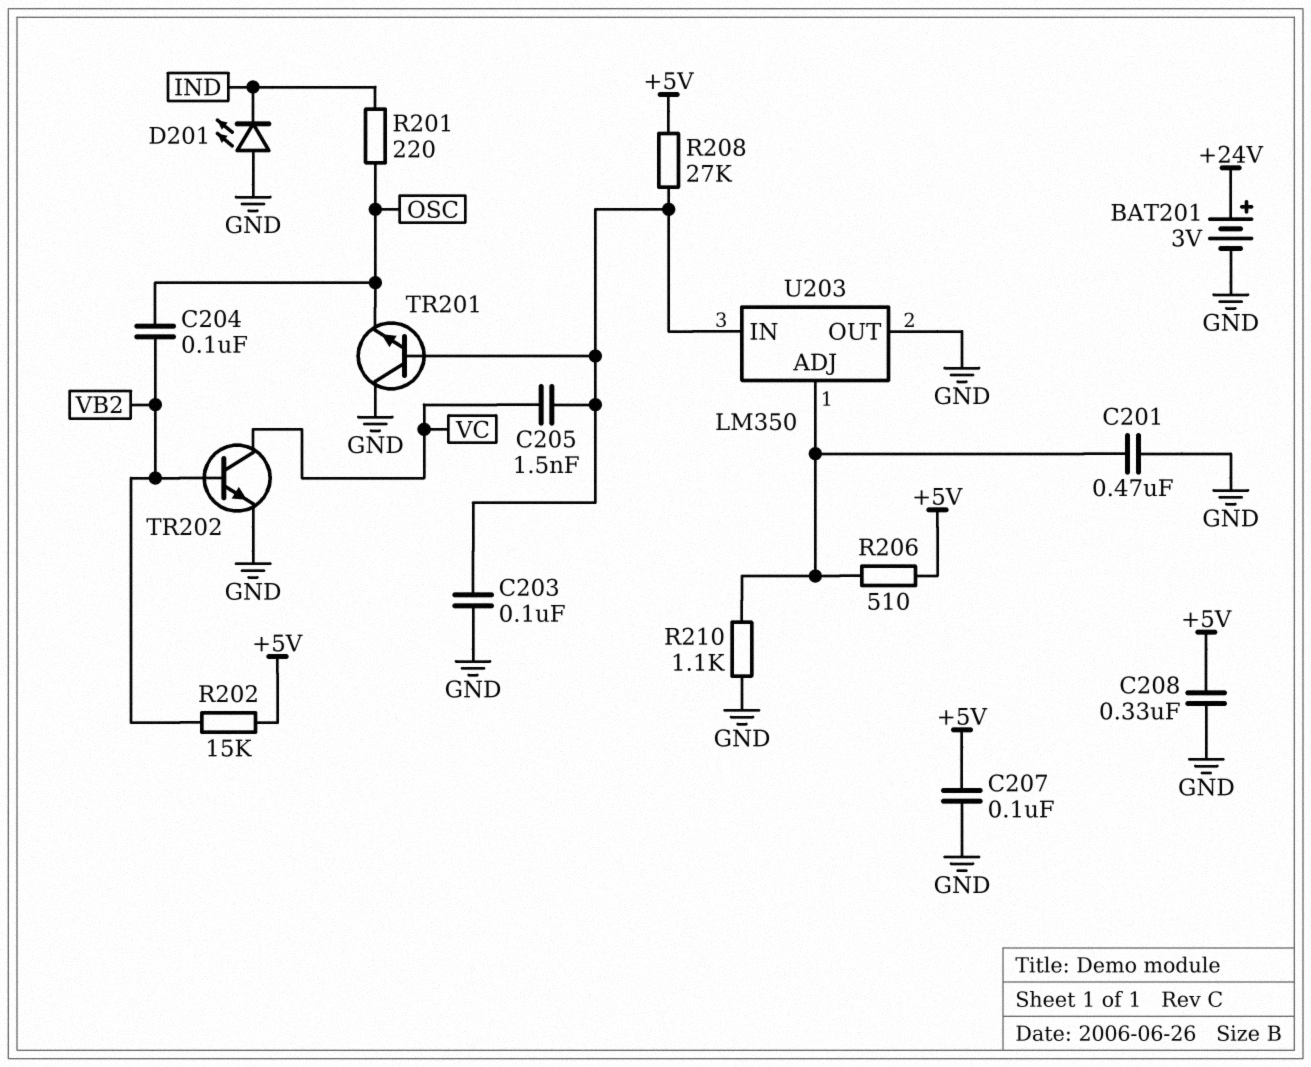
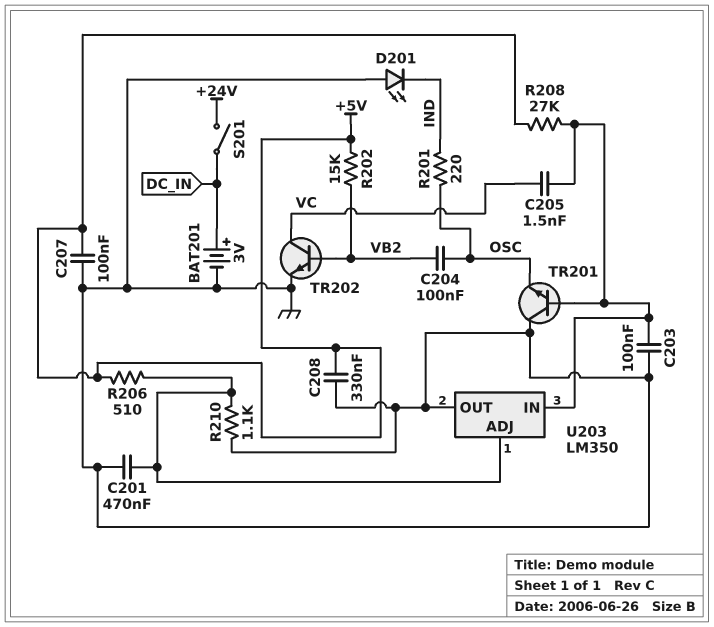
BAT201: 3V (plus +24V, minus GND) -> 3V (plus DC_IN, minus GND)
S201: none -> switch (+24V, DC_IN)

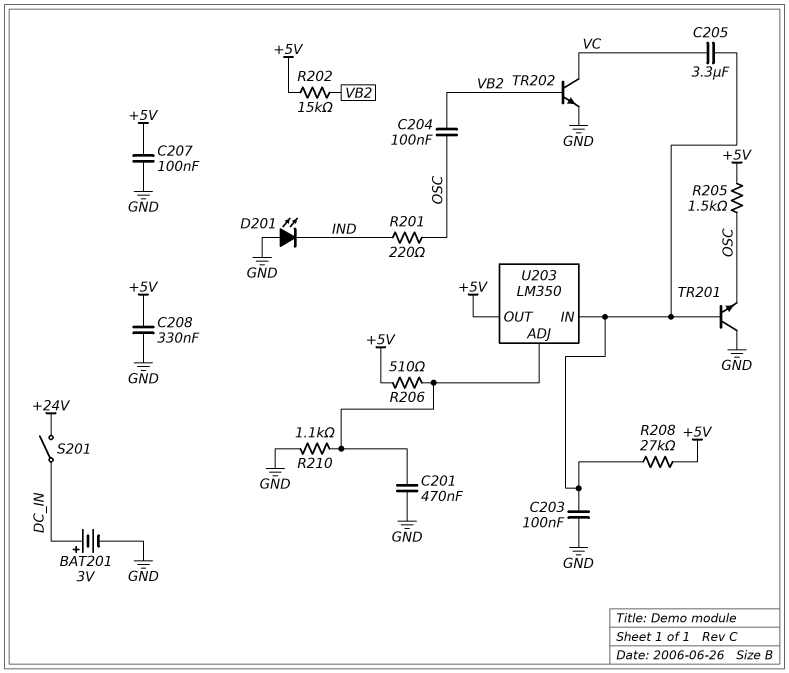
C205: 1.5nF (U203/IN, VC) -> 3.3uF (U203/IN, VC)
R205: none -> 1.5k (+5V, OSC)
U203 pin OUT: GND -> +5V

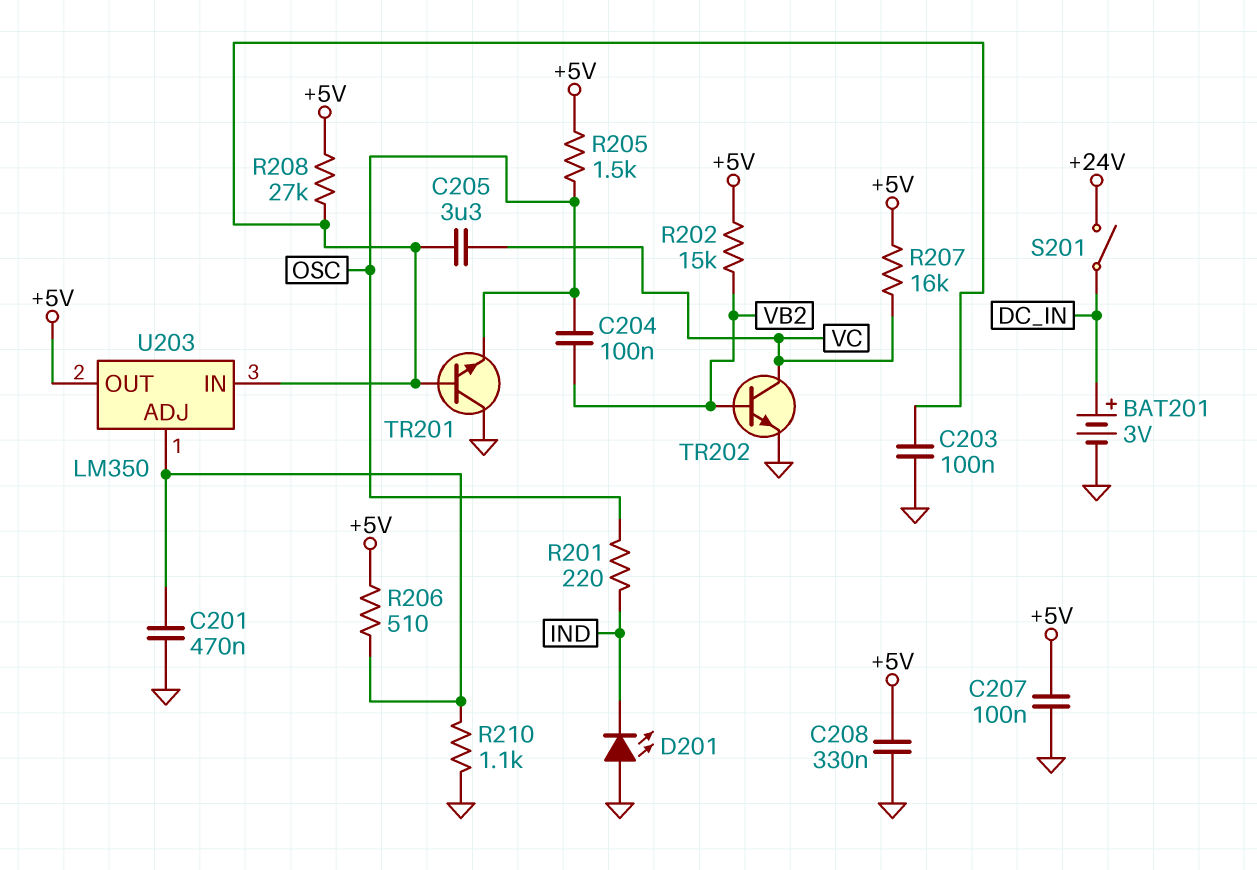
R207: none -> 16k (+5V, VC)

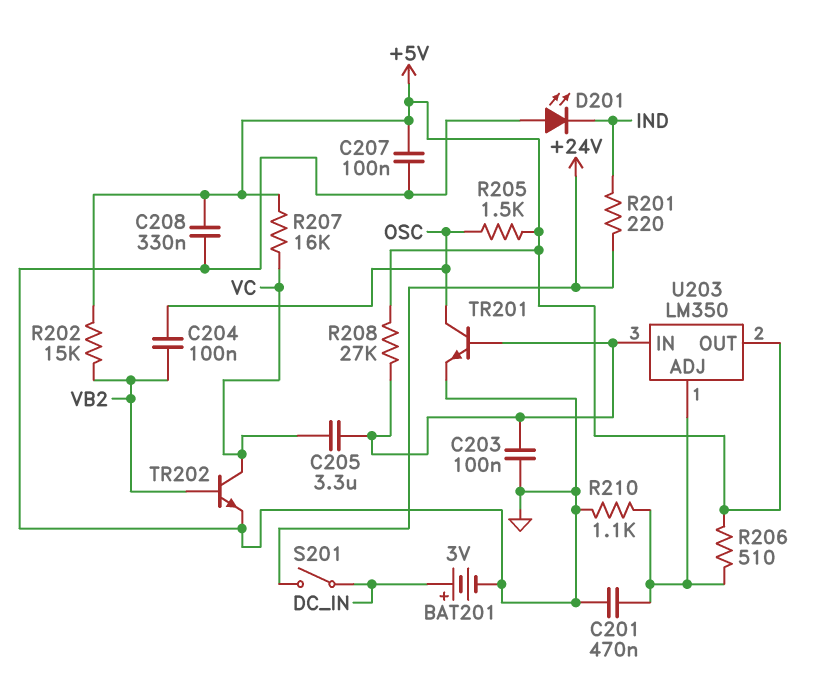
R201: 220 (IND, OSC) -> 220 (+24V, IND)
TR201: NPN (B U203/IN, C GND, E OSC) -> NPN (B U203/IN, C OSC, E GND)

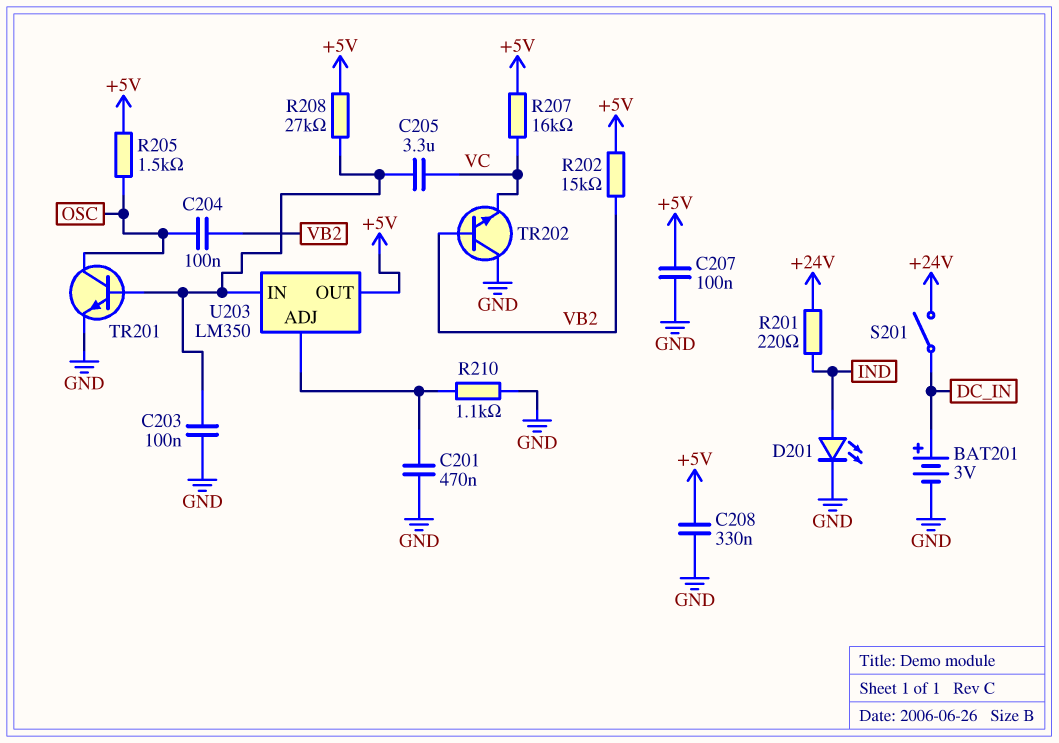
D201: LED (A GND, K IND) -> LED (A IND, K GND)
R206: 510 (+5V, U203/ADJ) -> none
TR202: NPN (B VB2, C VC, E GND) -> NPN (B VB2, C GND, E VC)

